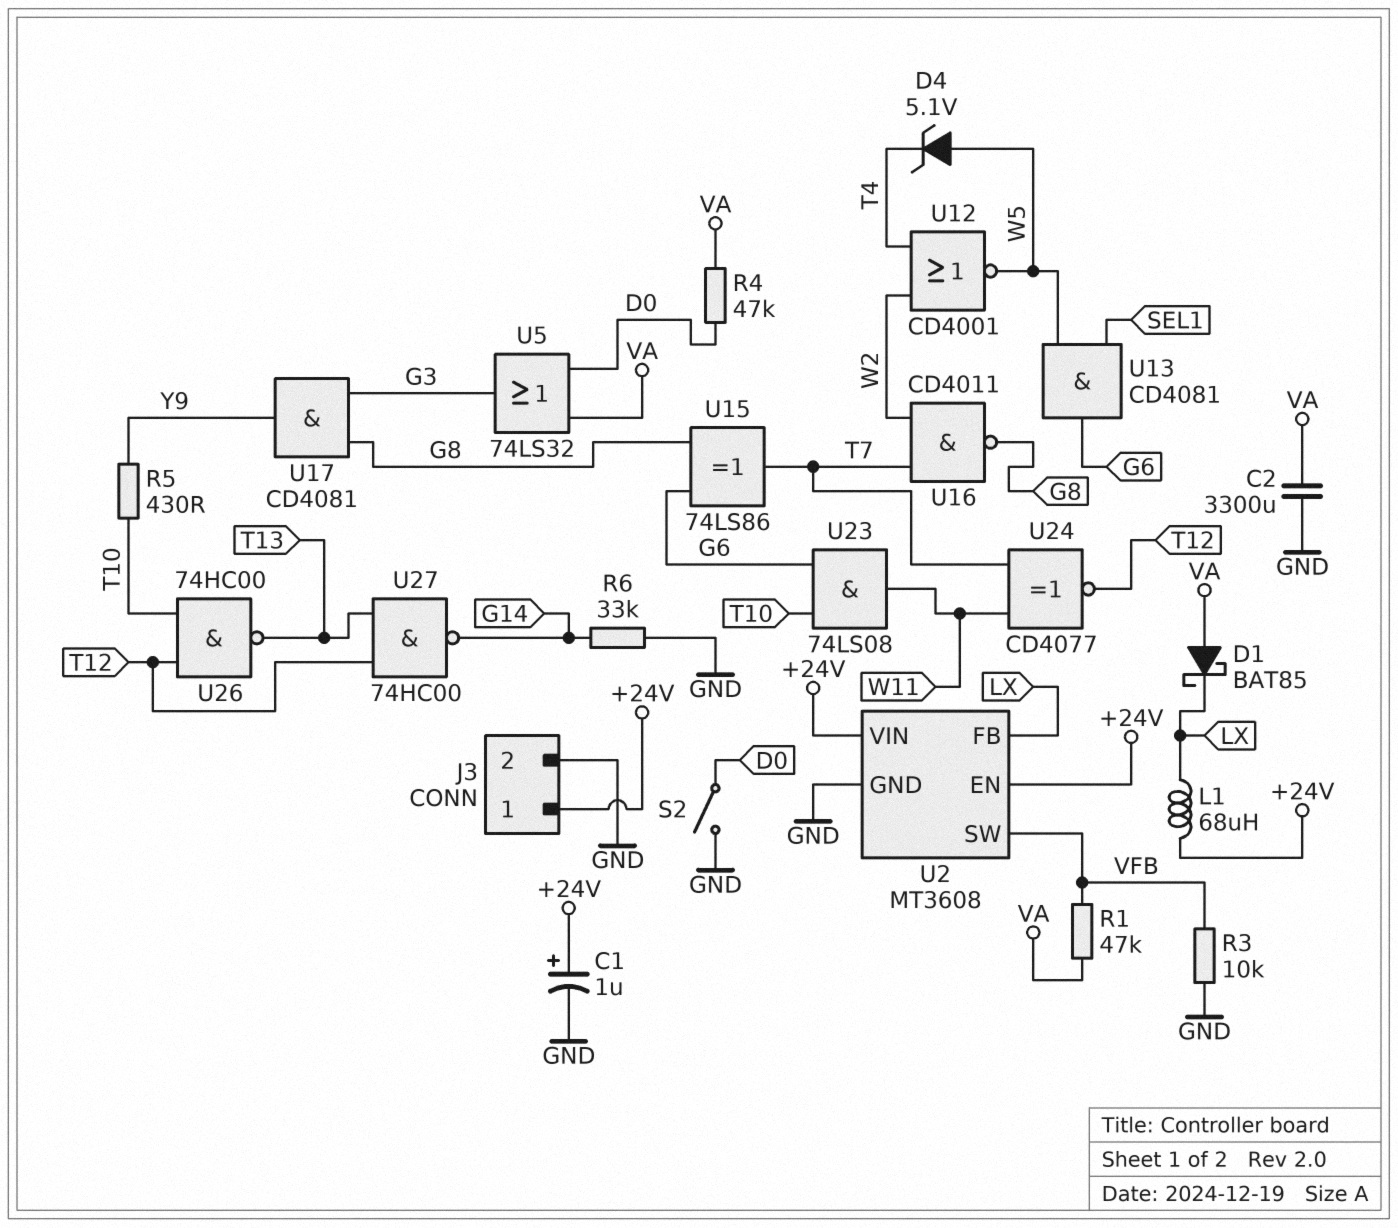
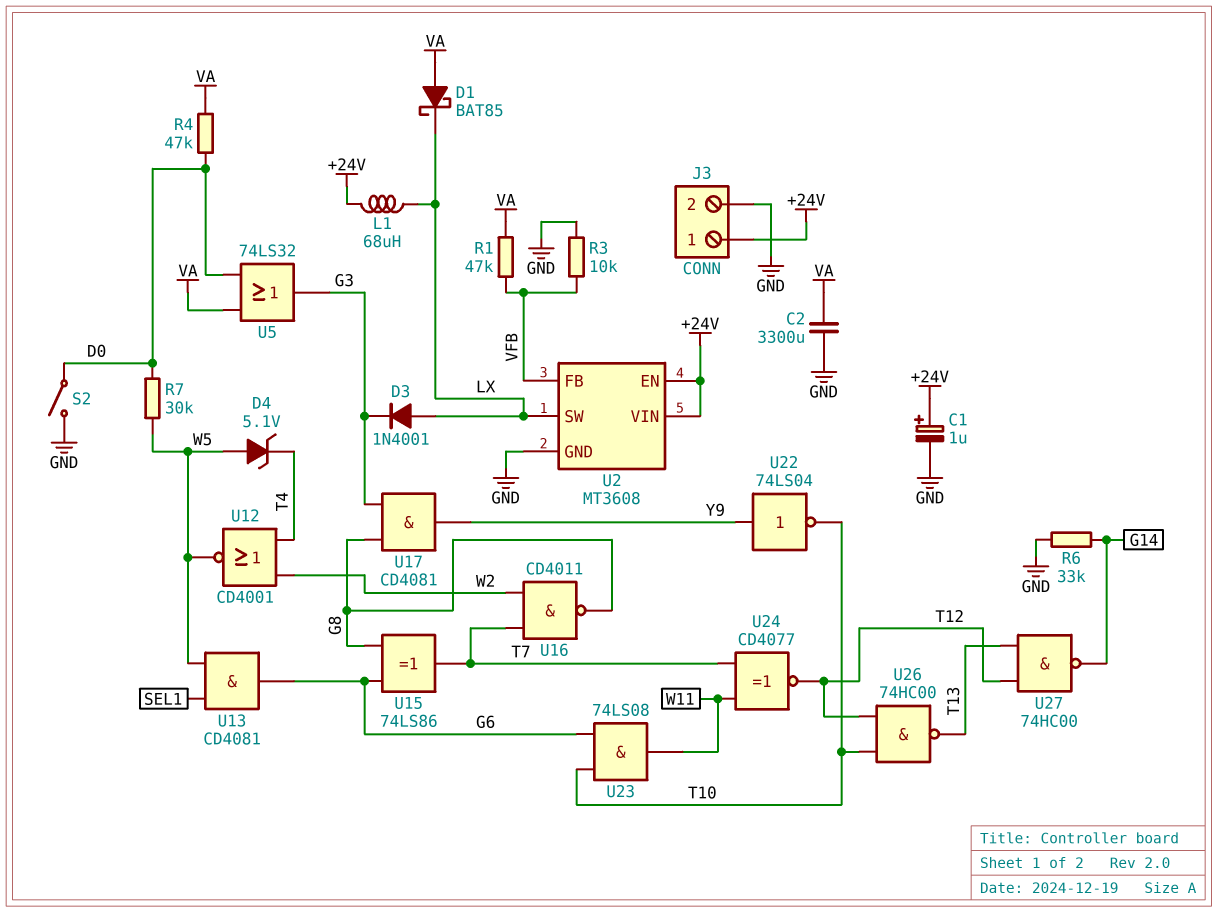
D3: none -> diode 1N4001 (A LX, K G3)
R5: 430 (T10, Y9) -> none
R7: none -> 30k (D0, W5)
U2 pin FB: LX -> VFB
U2 pin SW: VFB -> LX
U22: none -> NOT 74LS04 (in Y9, out T10)

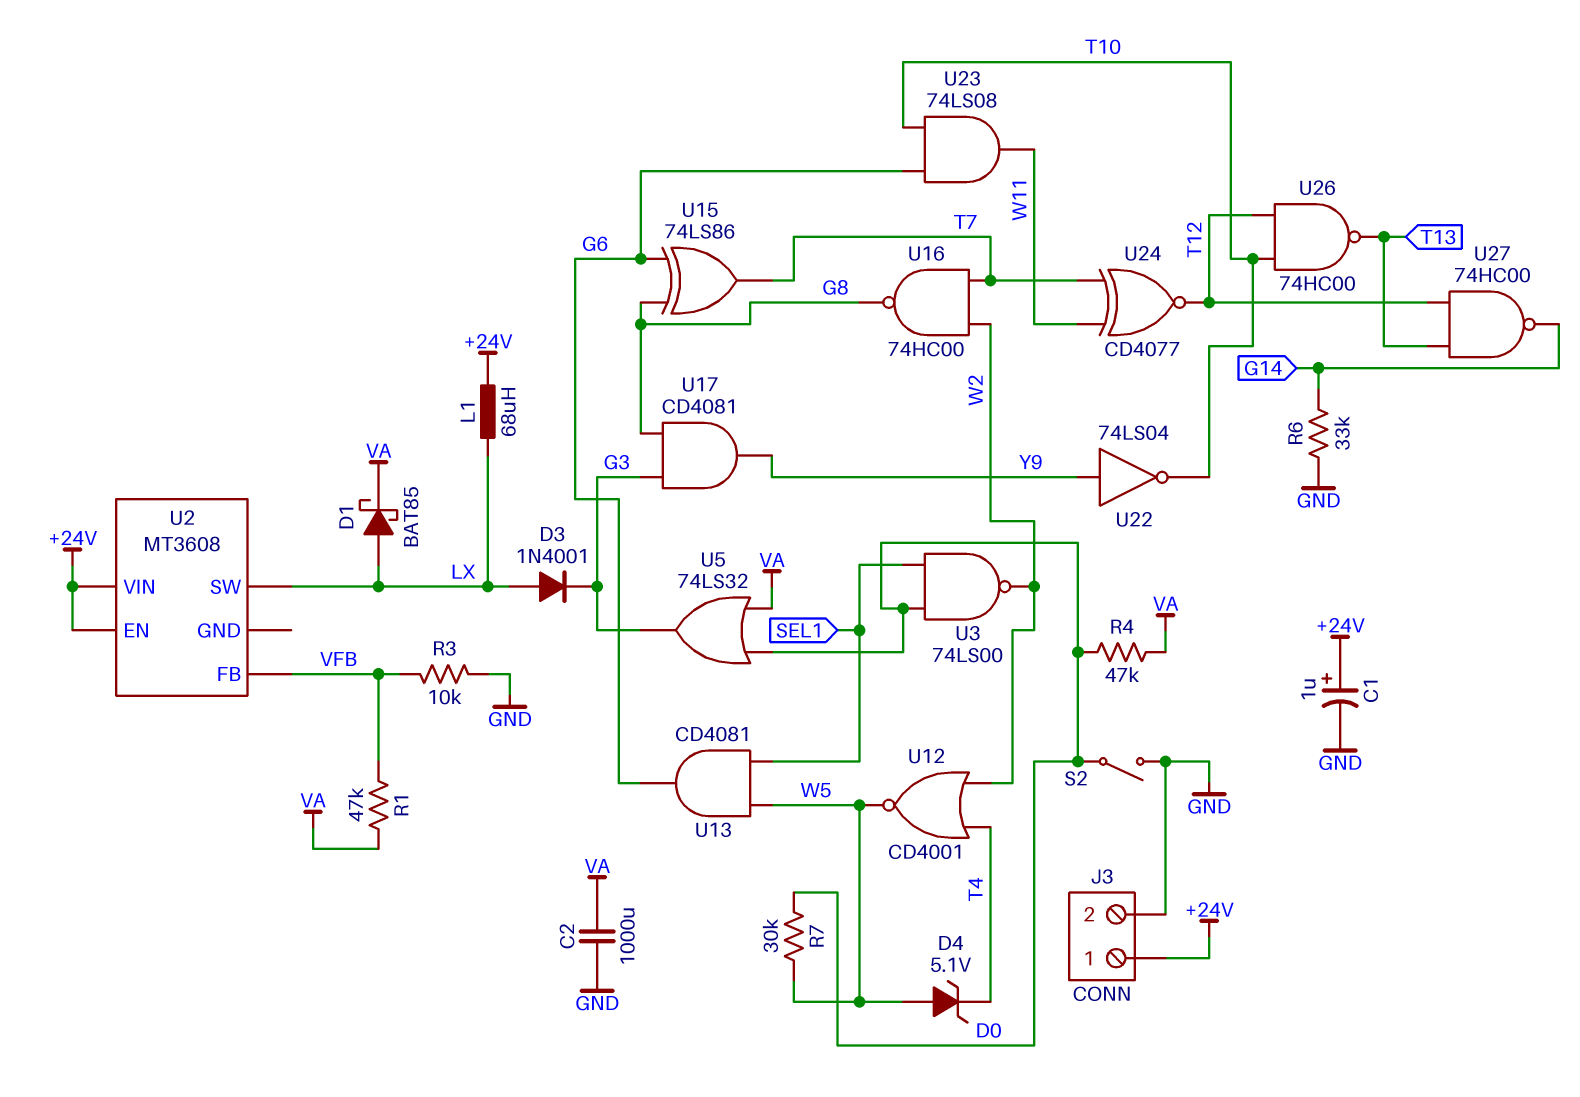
C2: 3300uF (GND, VA) -> 1000uF (GND, VA)
D1: schottky BAT85 (A VA, K LX) -> schottky BAT85 (A LX, K VA)
U2 pin GND: GND -> none
U3: none -> NAND 74LS00 (in D0, in SEL1, out W2)
U16: NAND CD4011 (in T7, in W2, out G8) -> NAND 74HC00 (in T7, in W2, out G8)

